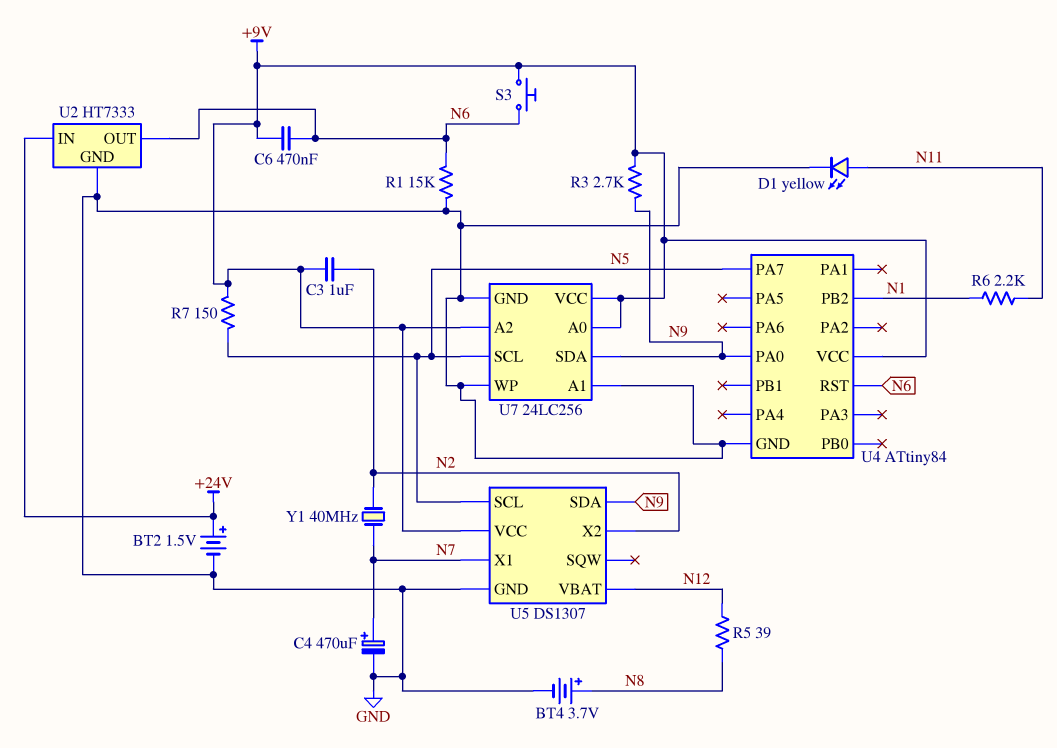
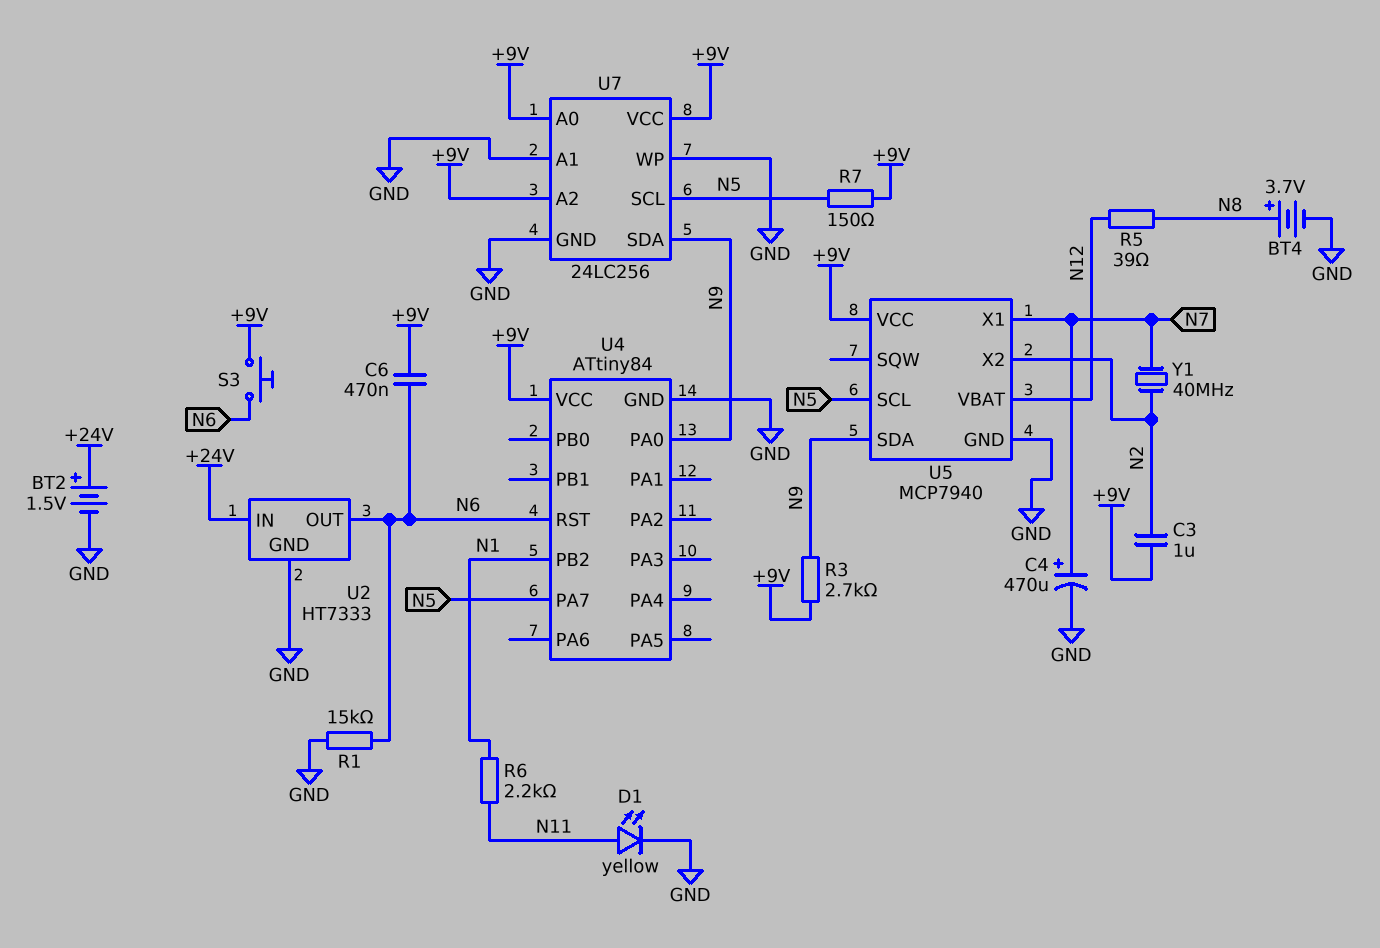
U5: DS1307 -> MCP7940

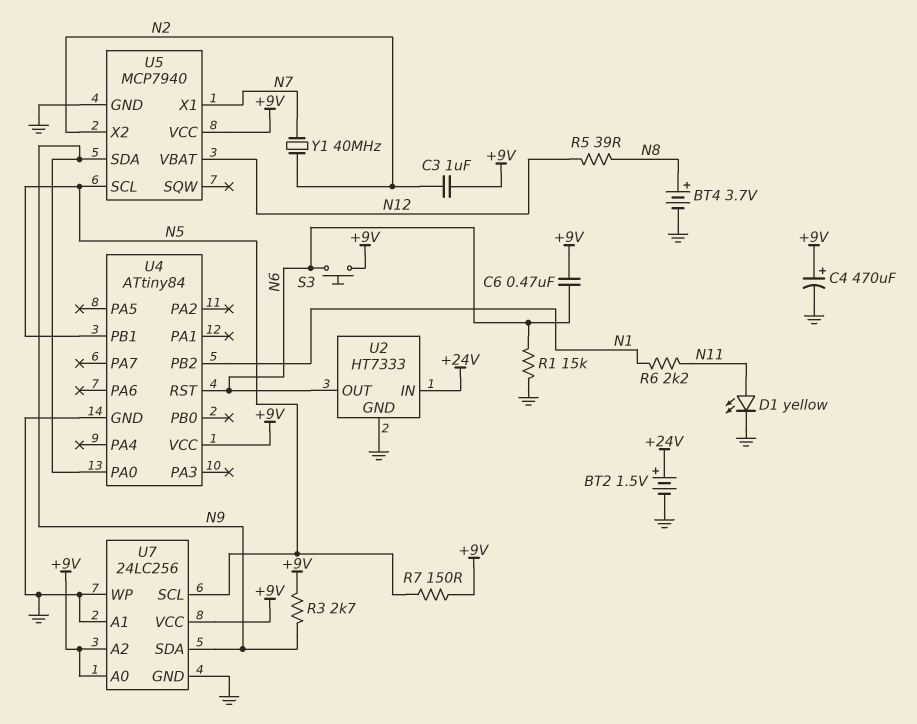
C4: 470uF (plus N7, minus GND) -> 470uF (plus +9V, minus GND)
U4 pin PA7: N5 -> none
U4 pin PB1: none -> N5

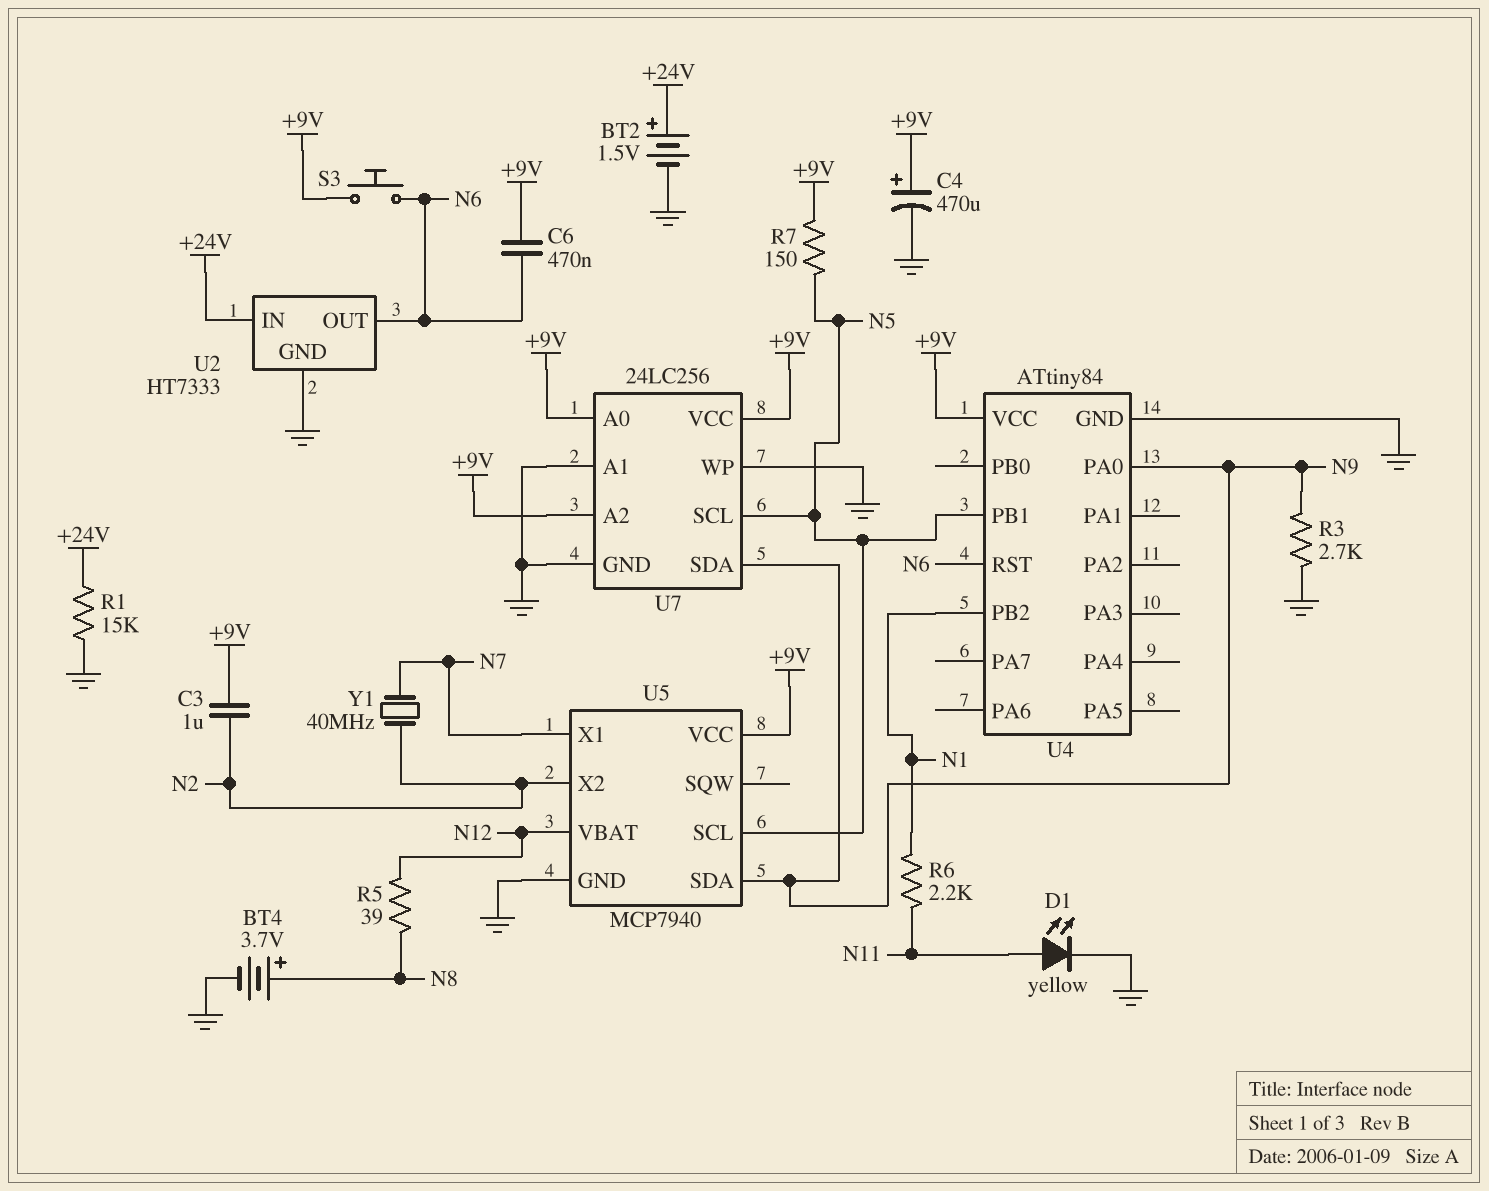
R1: 15k (GND, N6) -> 15k (+24V, GND)
R3: 2.7k (+9V, N9) -> 2.7k (GND, N9)

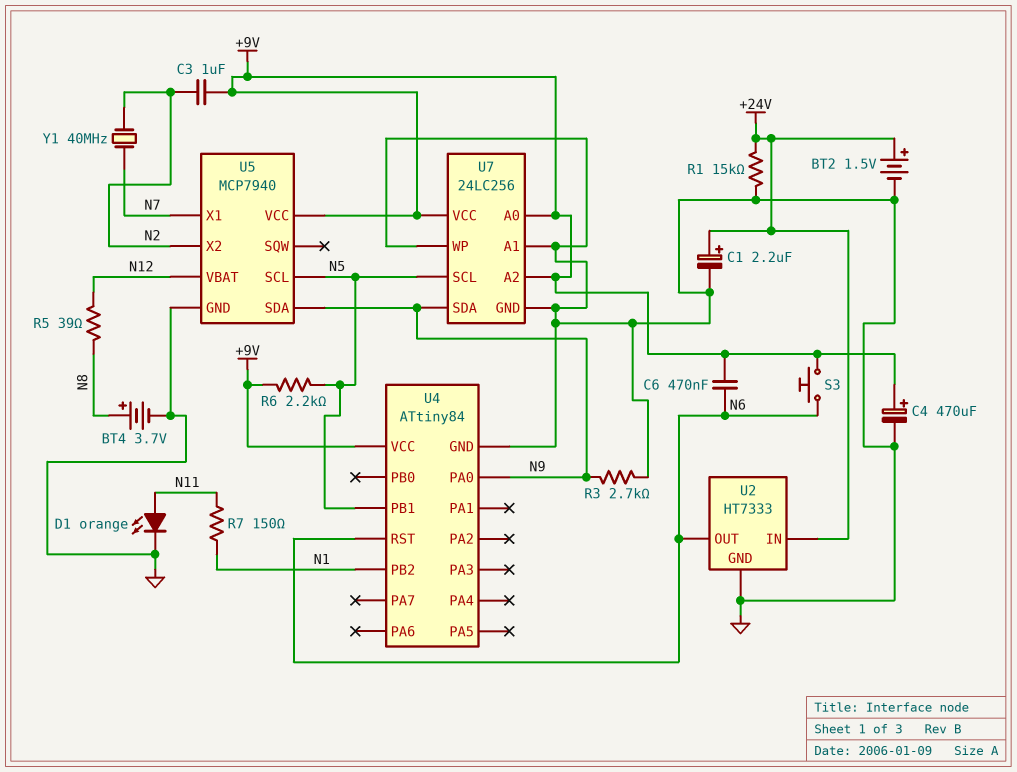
C1: none -> 2.2uF (plus +24V, minus GND)
D1: LED yellow (A N11, K GND) -> LED orange (A N11, K GND)
R6: 2.2k (N1, N11) -> 2.2k (+9V, N5)
R7: 150 (+9V, N5) -> 150 (N1, N11)

